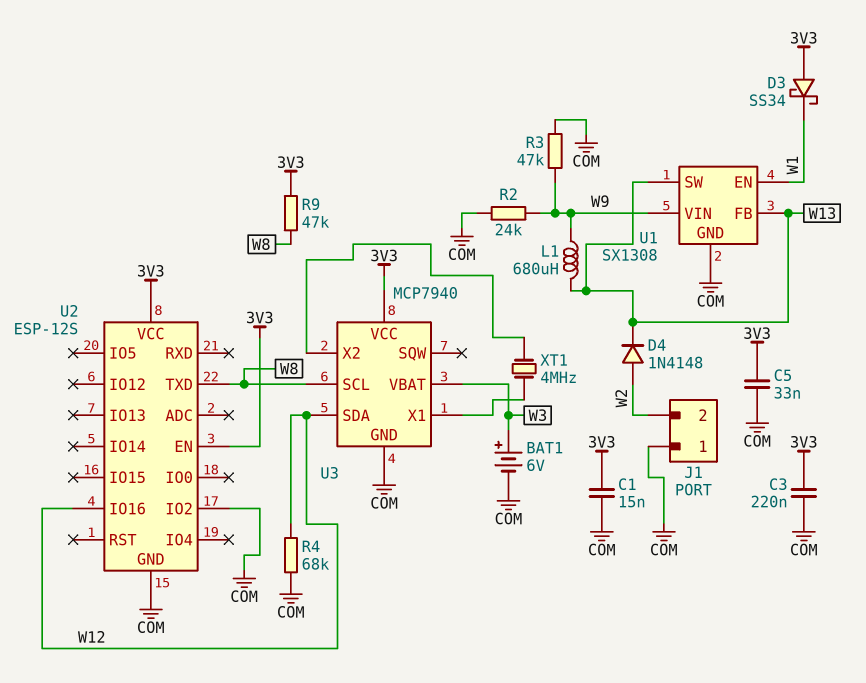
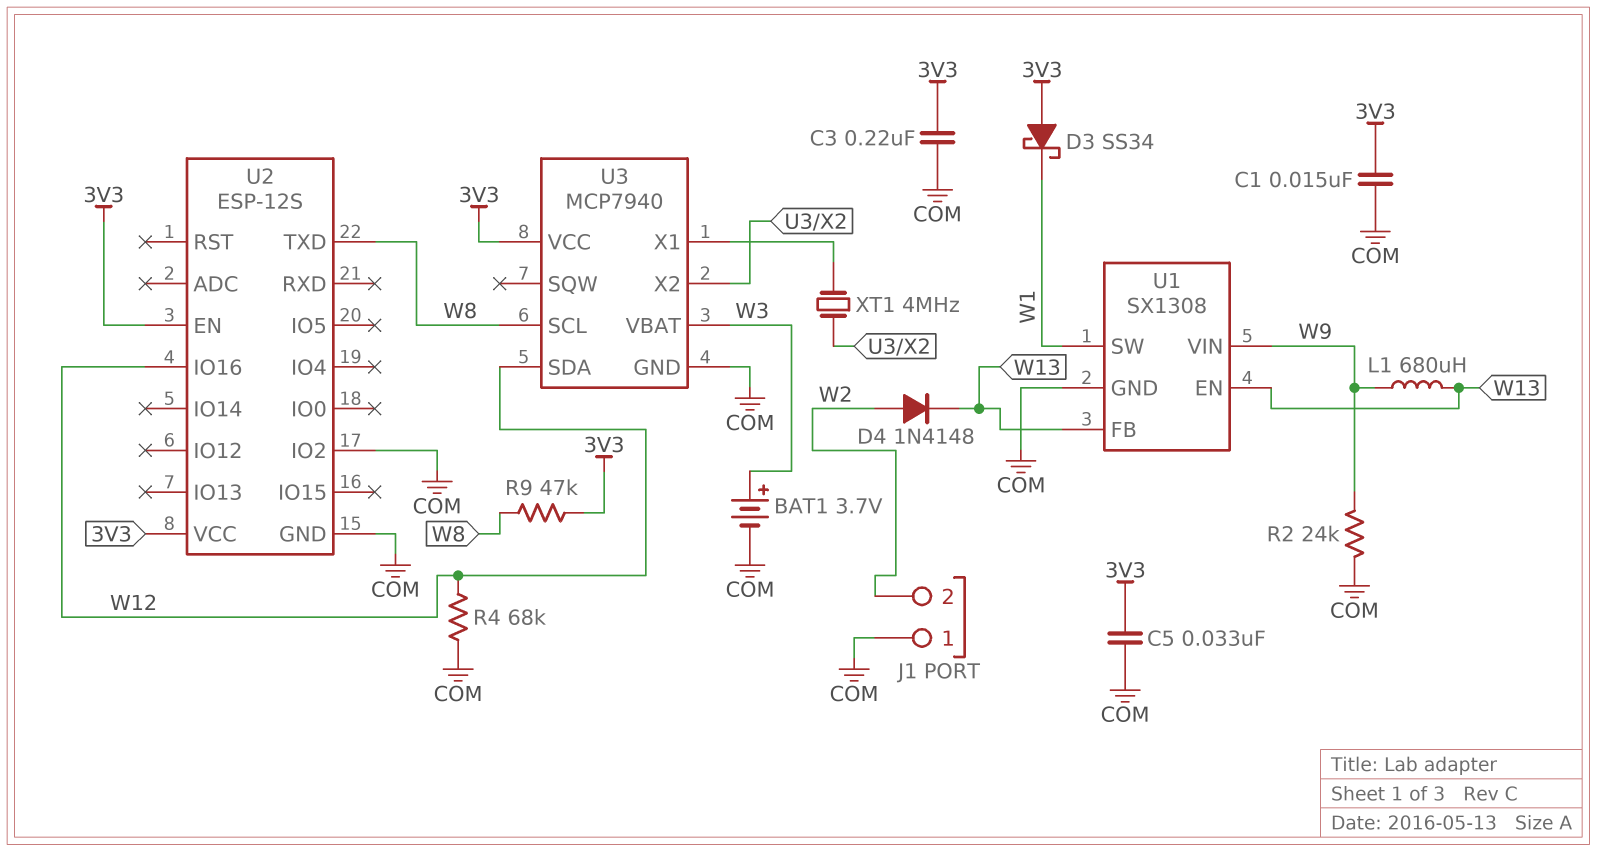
BAT1: 6V (plus W3, minus COM) -> 3.7V (plus W3, minus COM)
R3: 47k (COM, W9) -> none
U1 pin EN: W1 -> W13
U1 pin SW: W13 -> W1

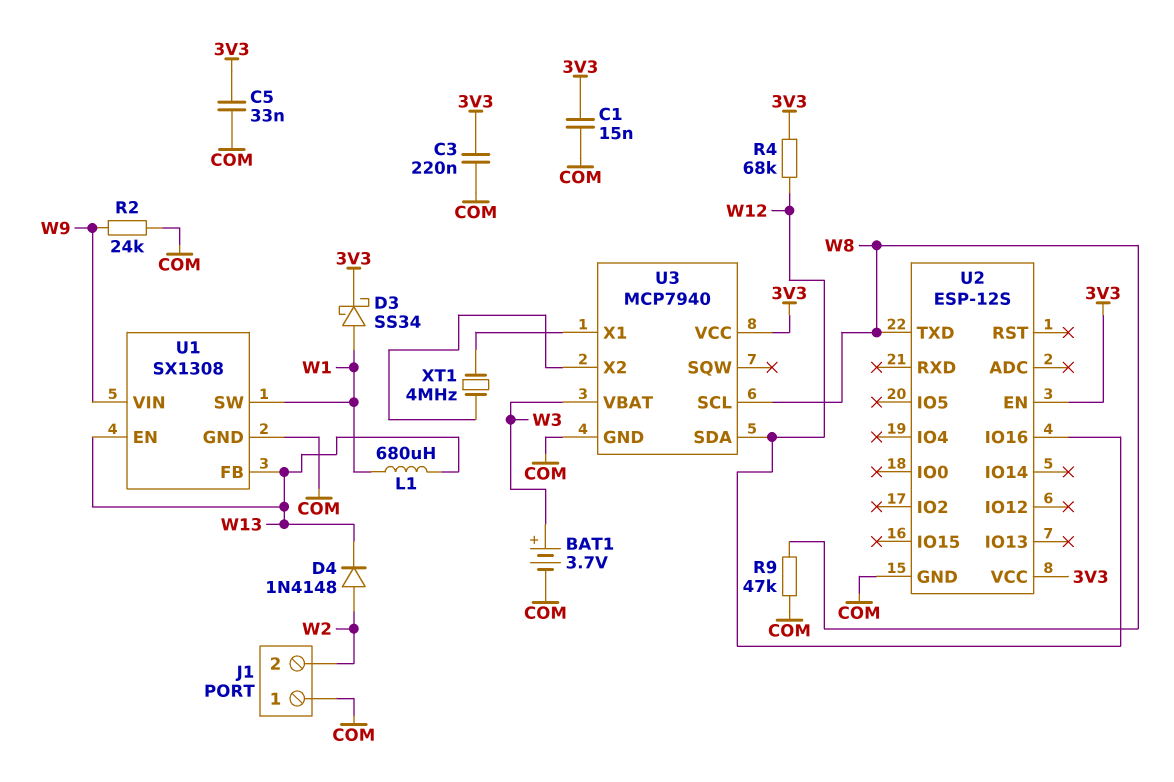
D3: schottky SS34 (A 3V3, K W1) -> schottky SS34 (A W1, K 3V3)
L1: 680uH (W9, W13) -> 680uH (W1, W13)
R4: 68k (COM, W12) -> 68k (3V3, W12)
R9: 47k (3V3, W8) -> 47k (COM, W8)
U2 pin IO2: COM -> none

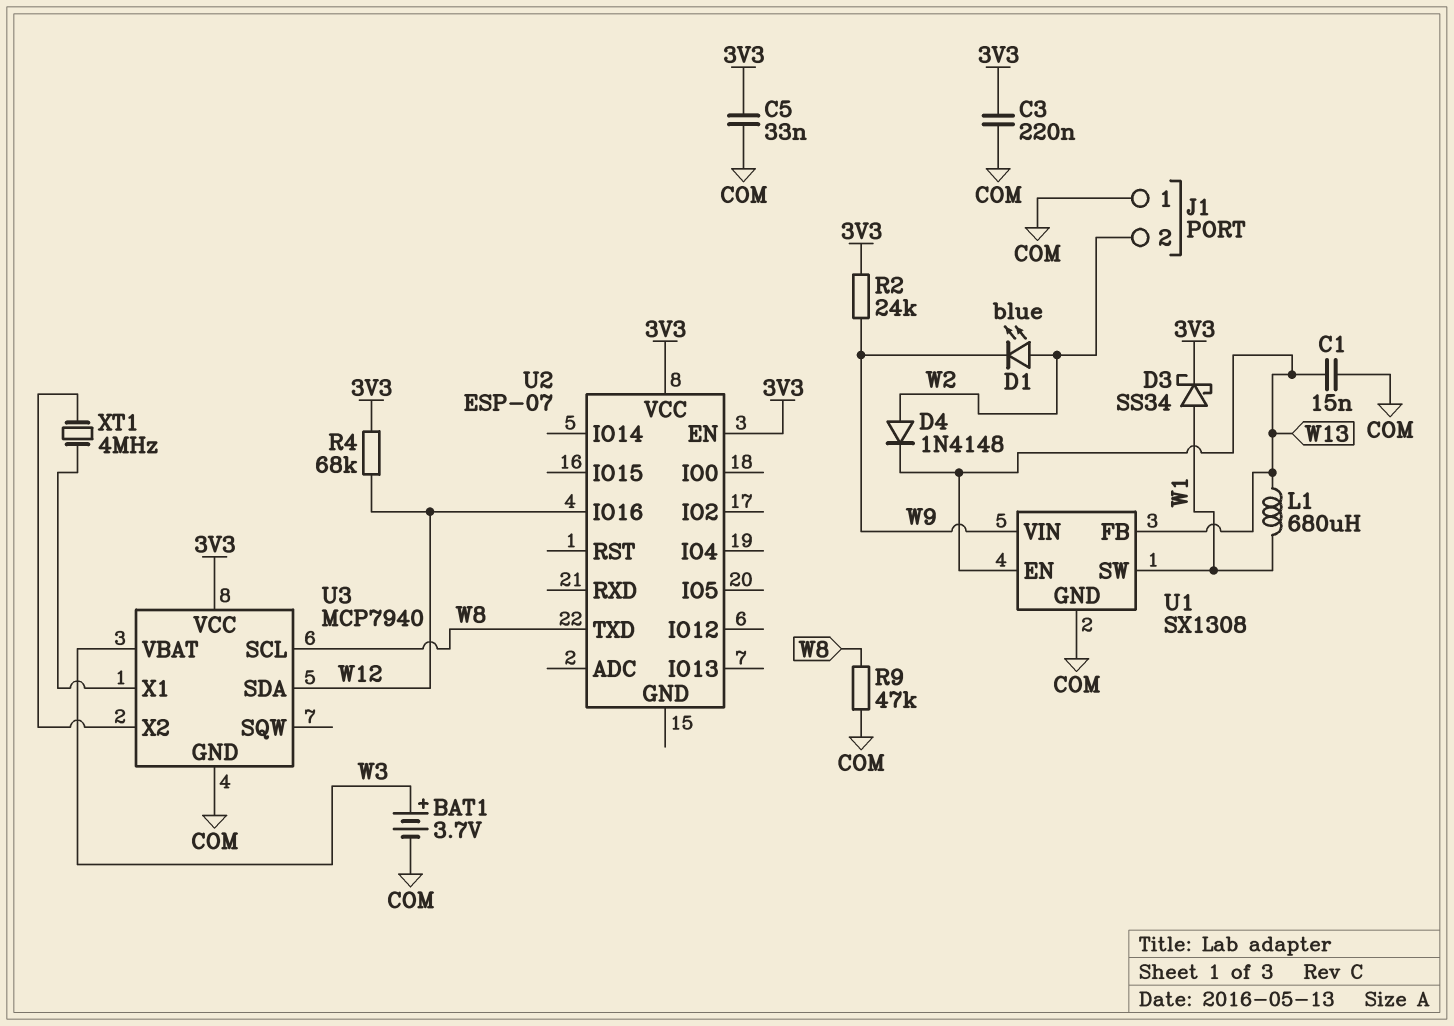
C1: 15nF (3V3, COM) -> 15nF (COM, W13)
D1: none -> LED blue (A W2, K W9)
R2: 24k (COM, W9) -> 24k (3V3, W9)
U2: ESP-12S -> ESP-07
U2 pin GND: COM -> none

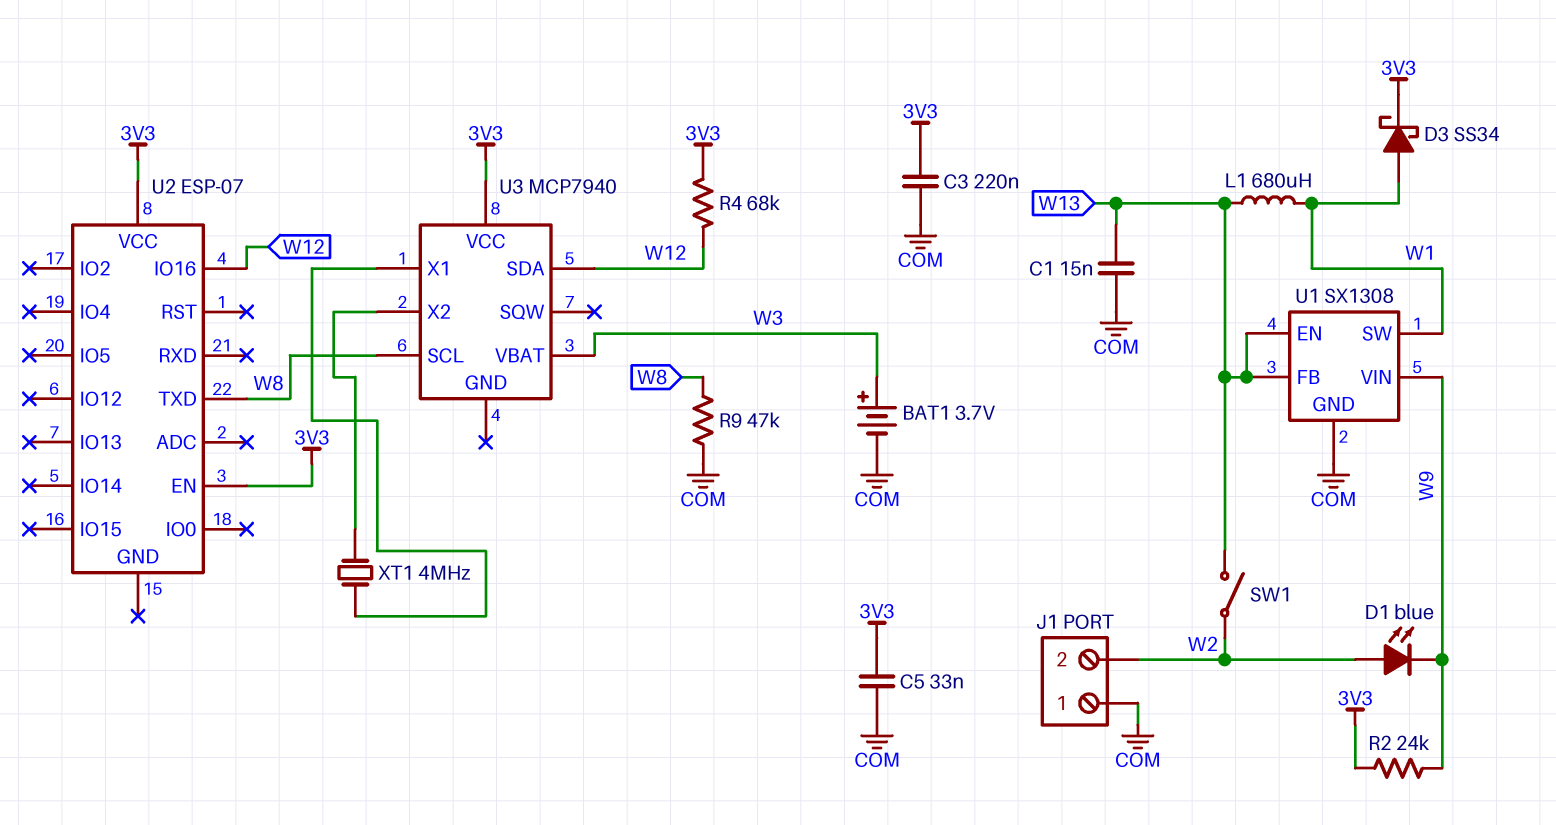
D4: diode 1N4148 (A W2, K W13) -> none
SW1: none -> switch (W2, W13)
U3 pin GND: COM -> none

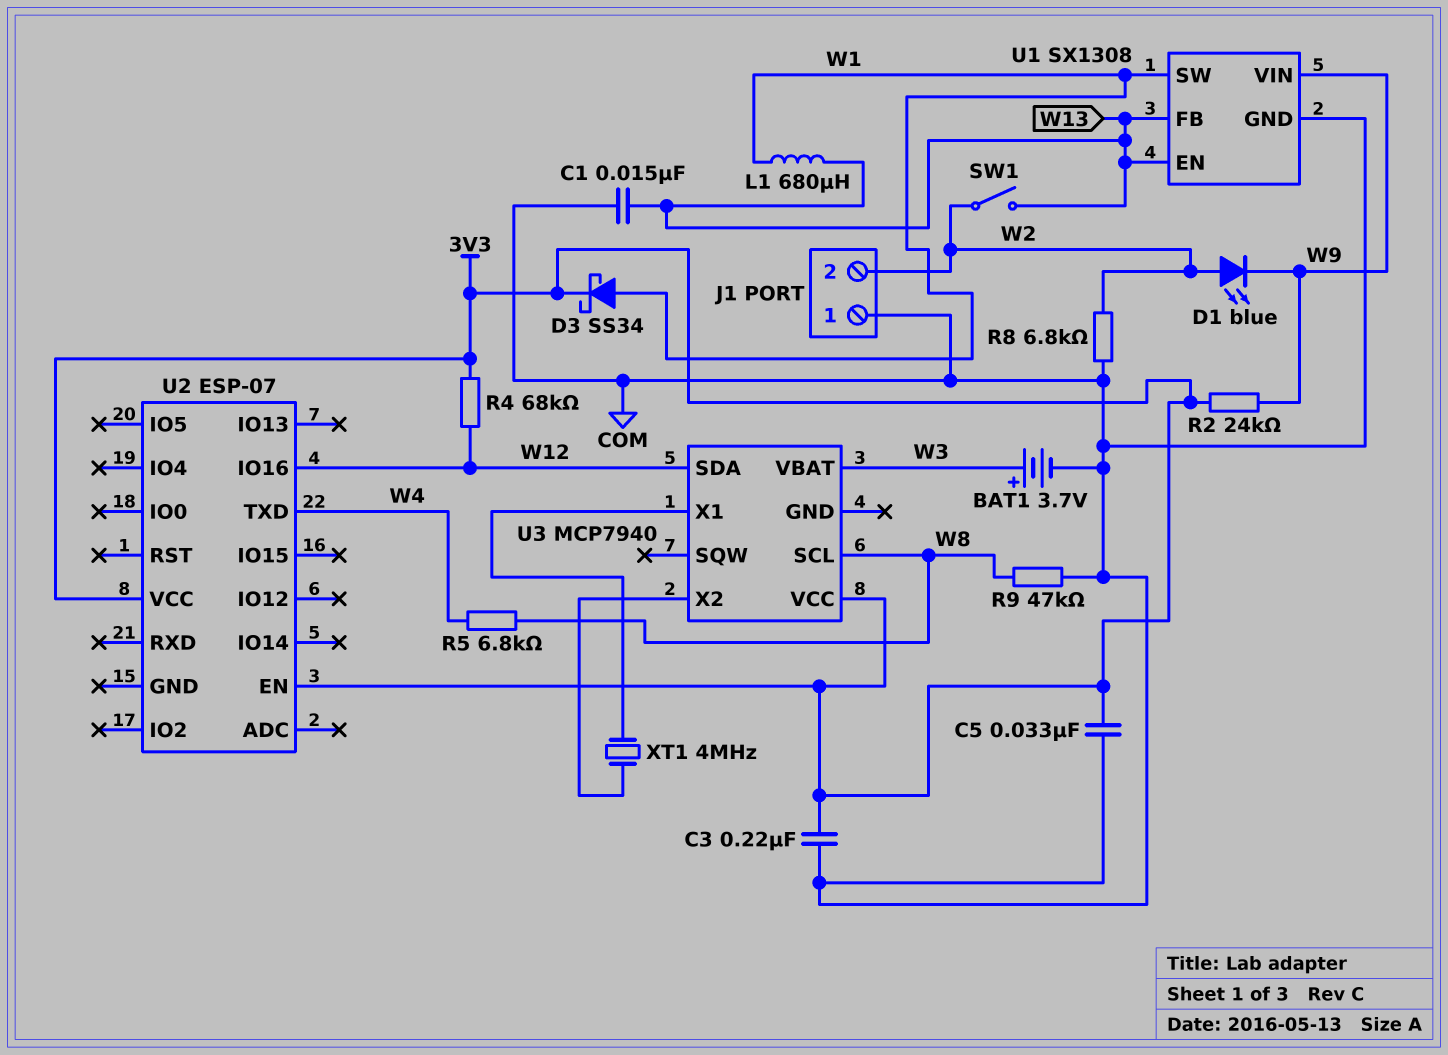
R5: none -> 6.8k (W4, W8)
R8: none -> 6.8k (COM, W2)
U2 pin TXD: W8 -> W4

